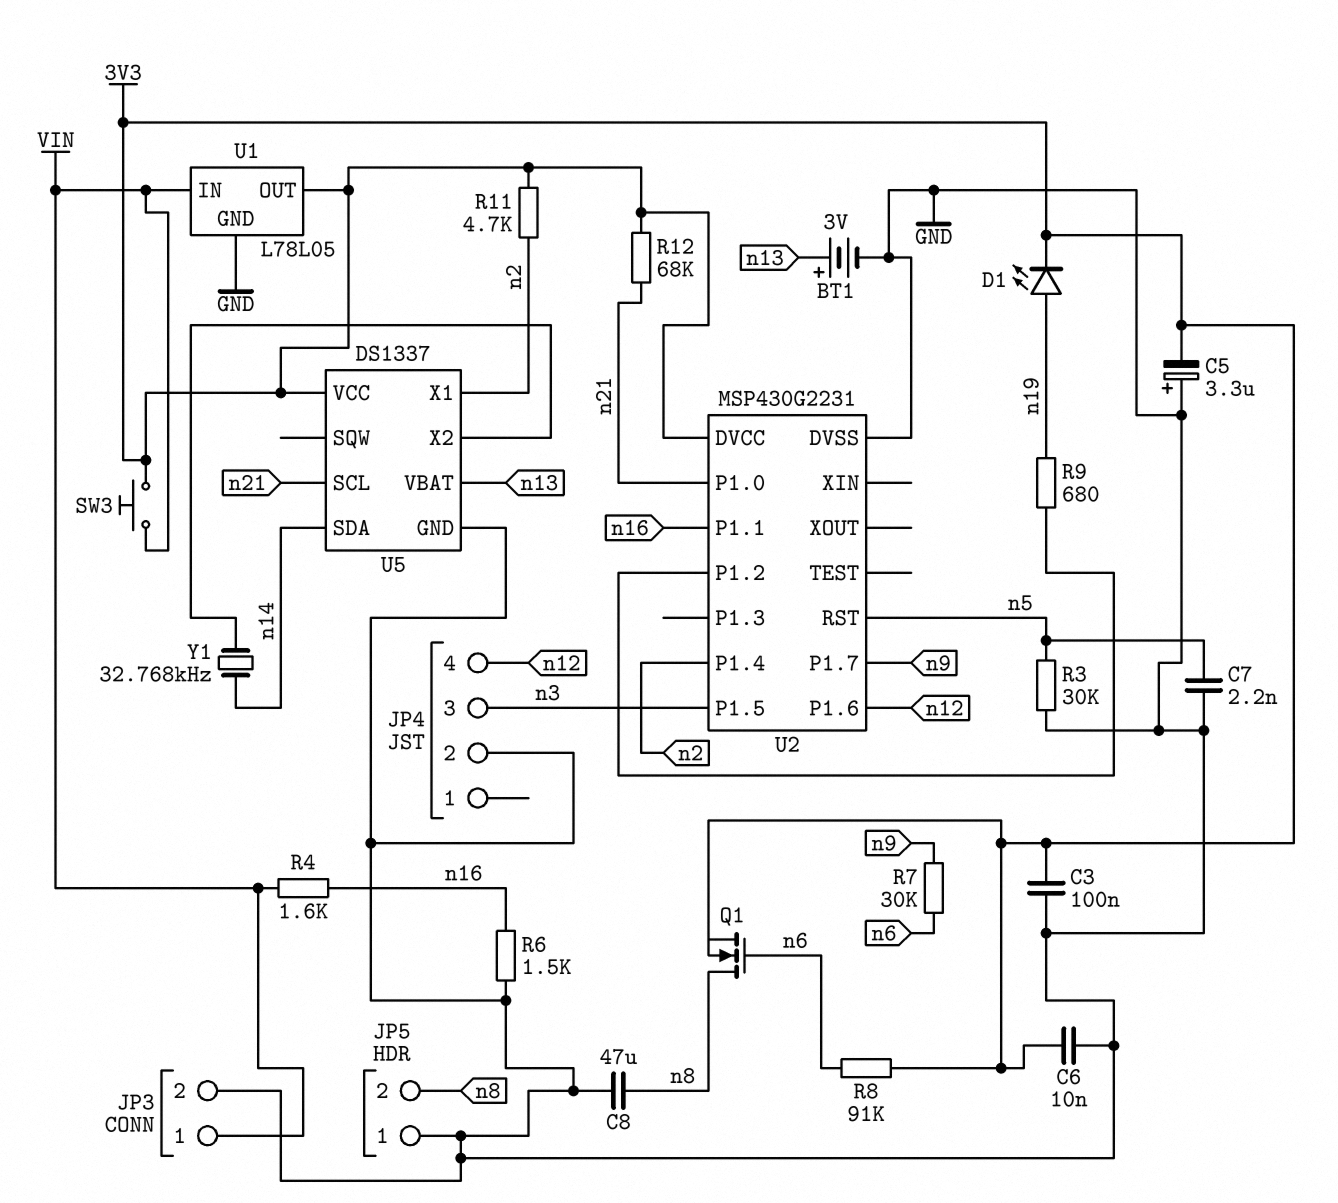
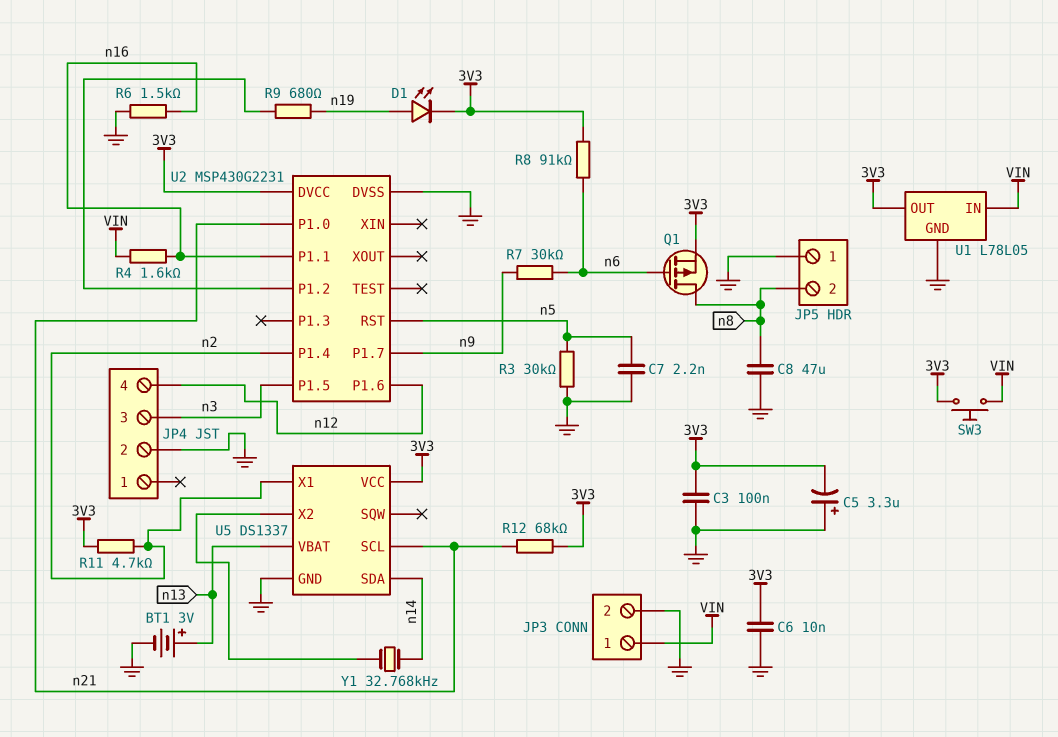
Q1: NMOS (G n6, D n8, S 3V3) -> PMOS (G n6, D n8, S 3V3)

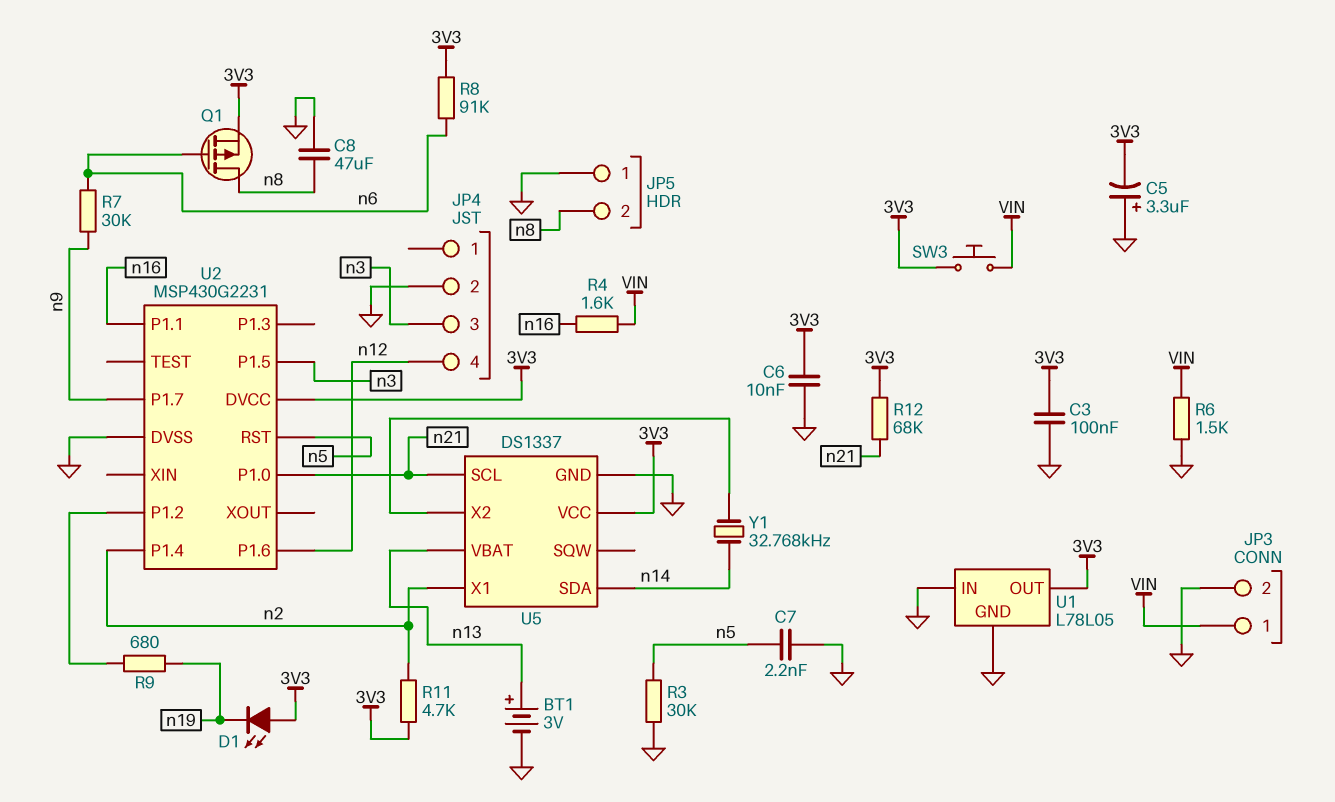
D1: LED (A n19, K 3V3) -> LED (A 3V3, K n19)
R6: 1.5k (GND, n16) -> 1.5k (GND, VIN)
U1 pin IN: VIN -> GND

